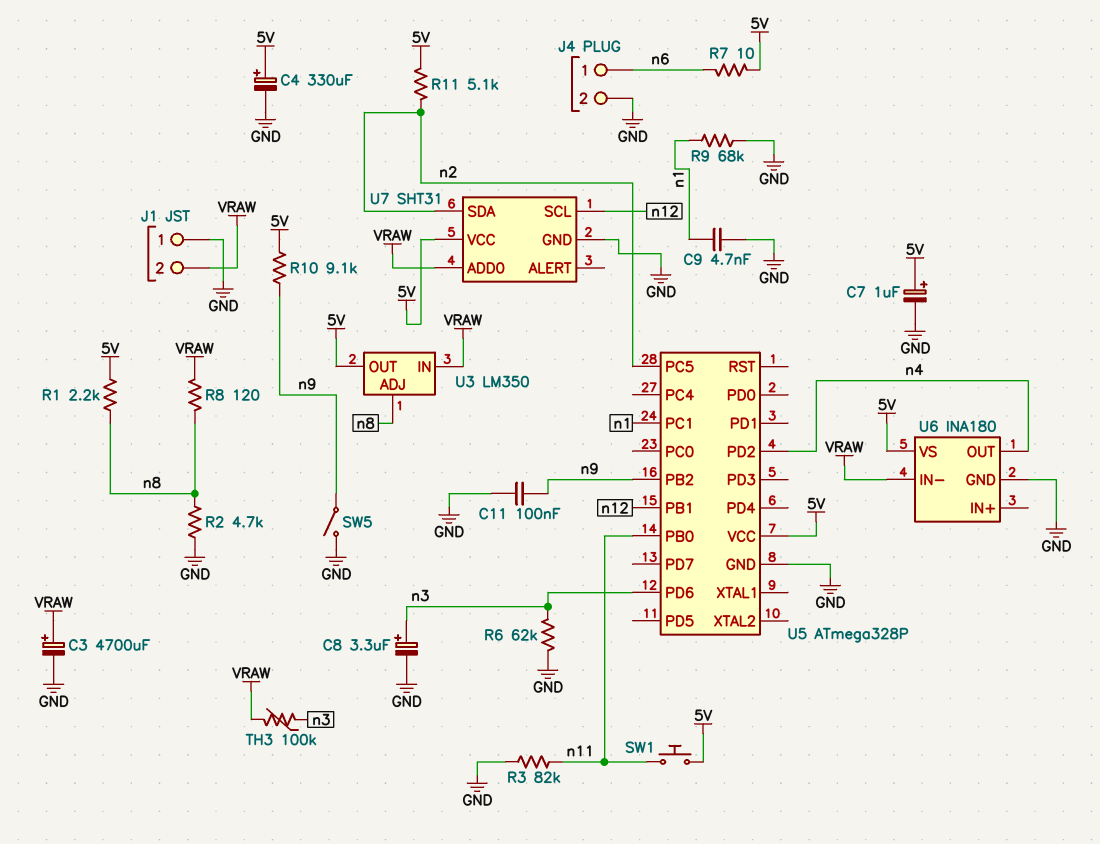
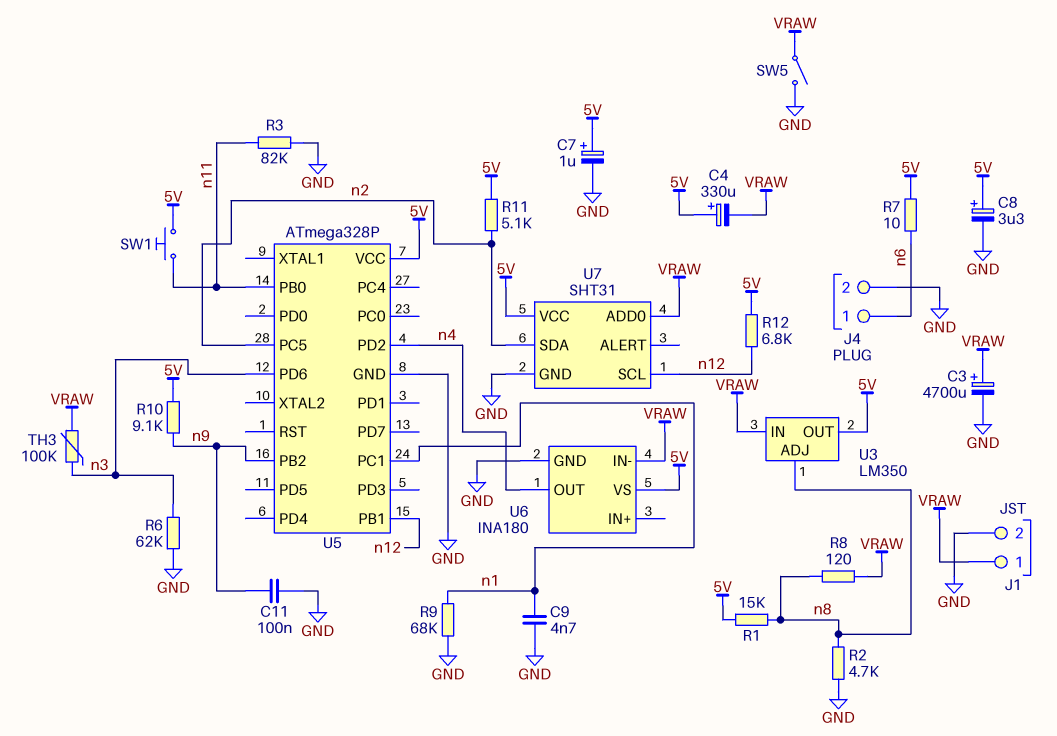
C4: 330uF (plus 5V, minus GND) -> 330uF (plus 5V, minus VRAW)
C8: 3.3uF (plus n3, minus GND) -> 3.3uF (plus 5V, minus GND)
J1 pin 1: GND -> VRAW
J1 pin 2: VRAW -> GND
R1: 2.2k (5V, n8) -> 15k (5V, n8)
R12: none -> 6.8k (5V, n12)
SW5: switch (GND, n9) -> switch (GND, VRAW)

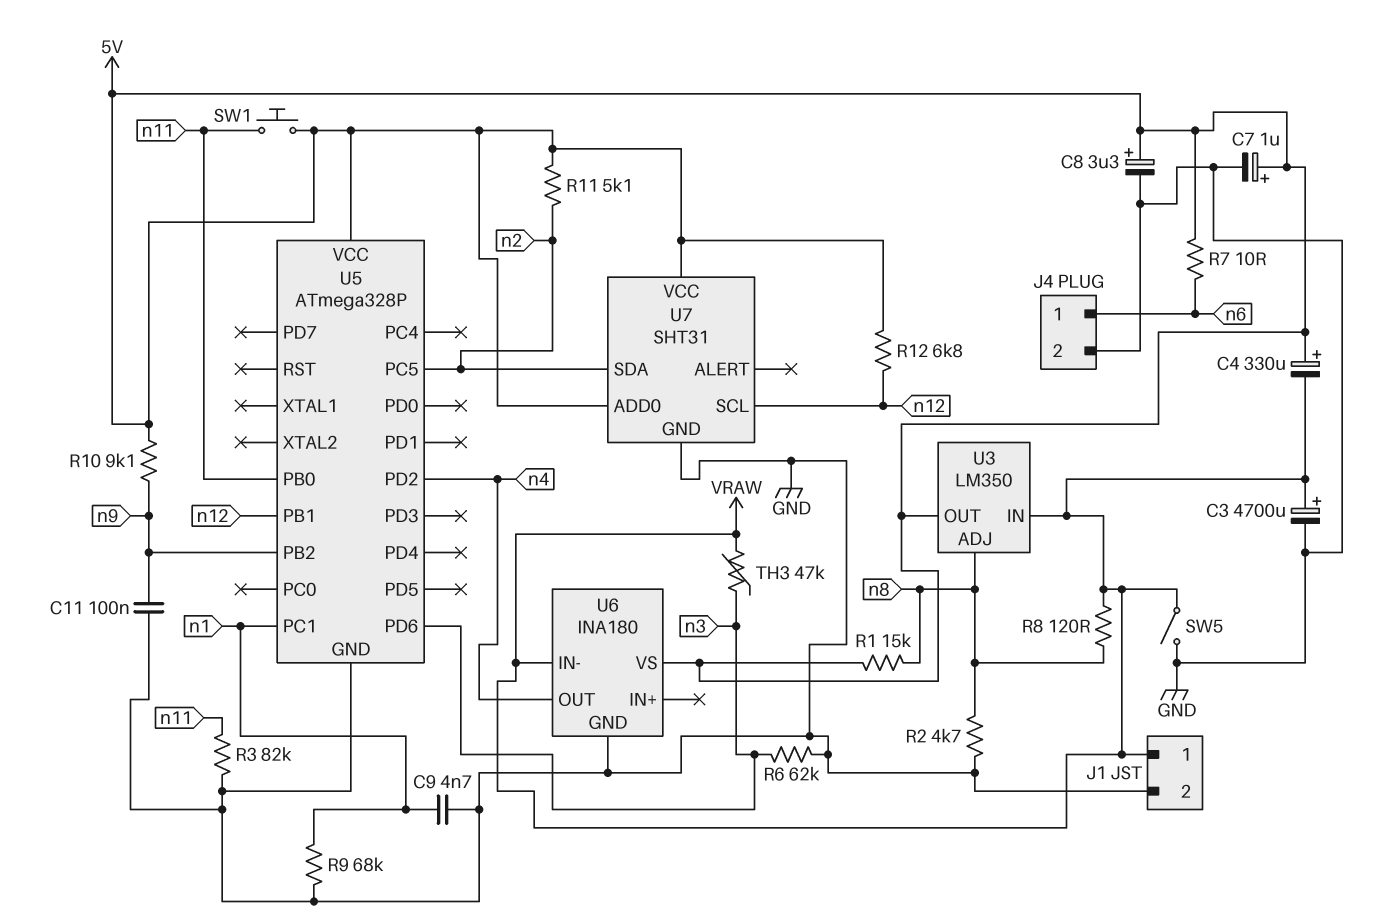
TH3: 100k (VRAW, n3) -> 47k (VRAW, n3)
U7 pin ADD0: VRAW -> 5V

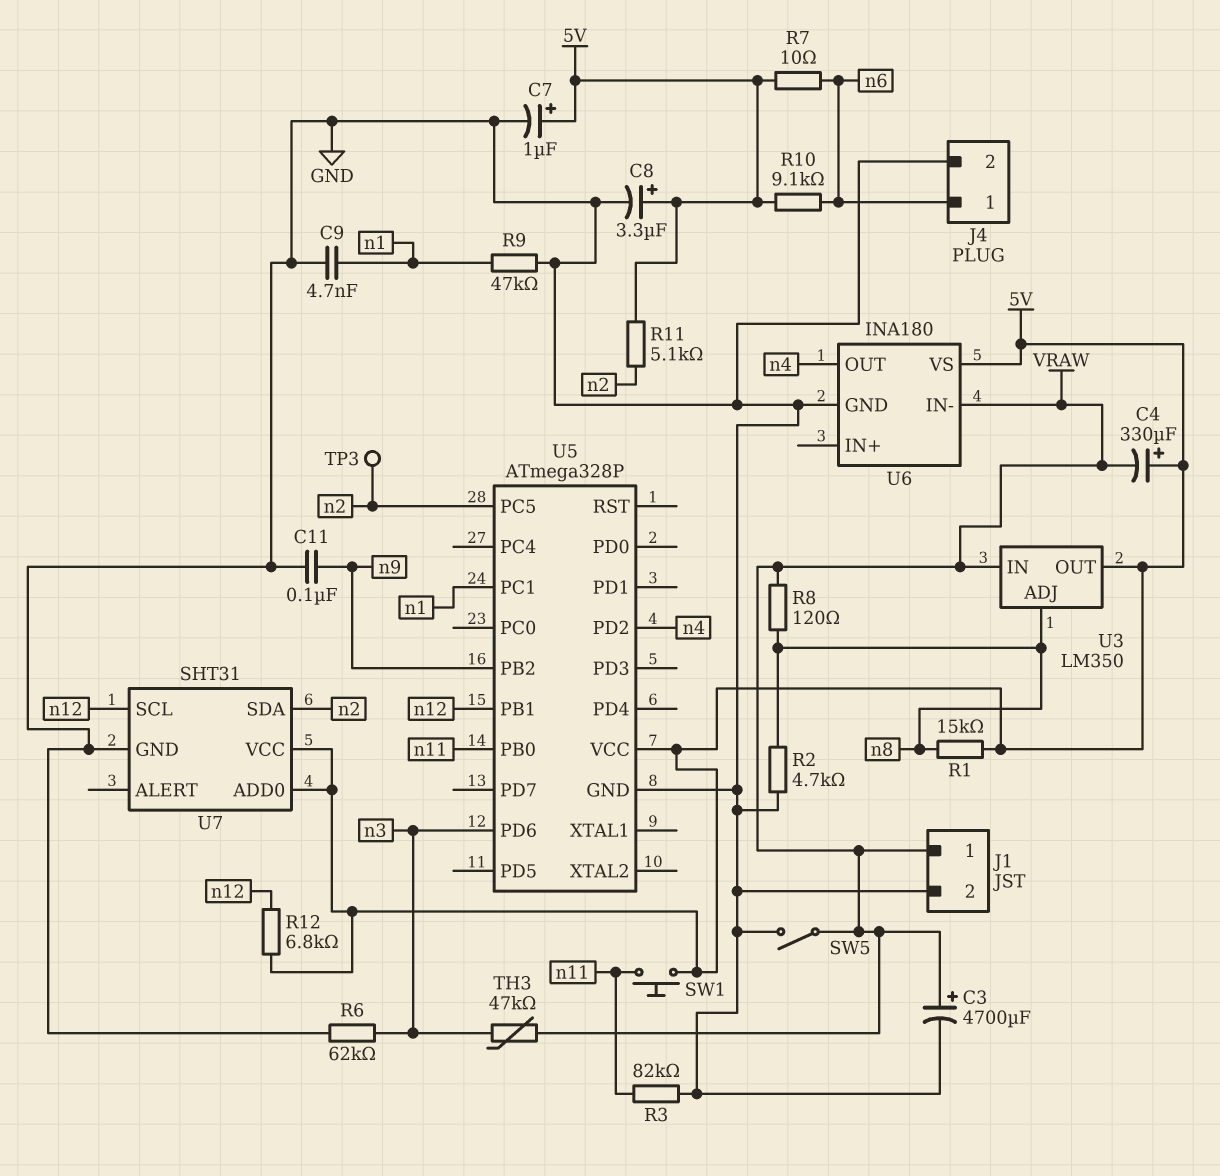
R9: 68k (GND, n1) -> 47k (GND, n1)
R10: 9.1k (5V, n9) -> 9.1k (5V, n6)
TP3: none -> test point (n2)

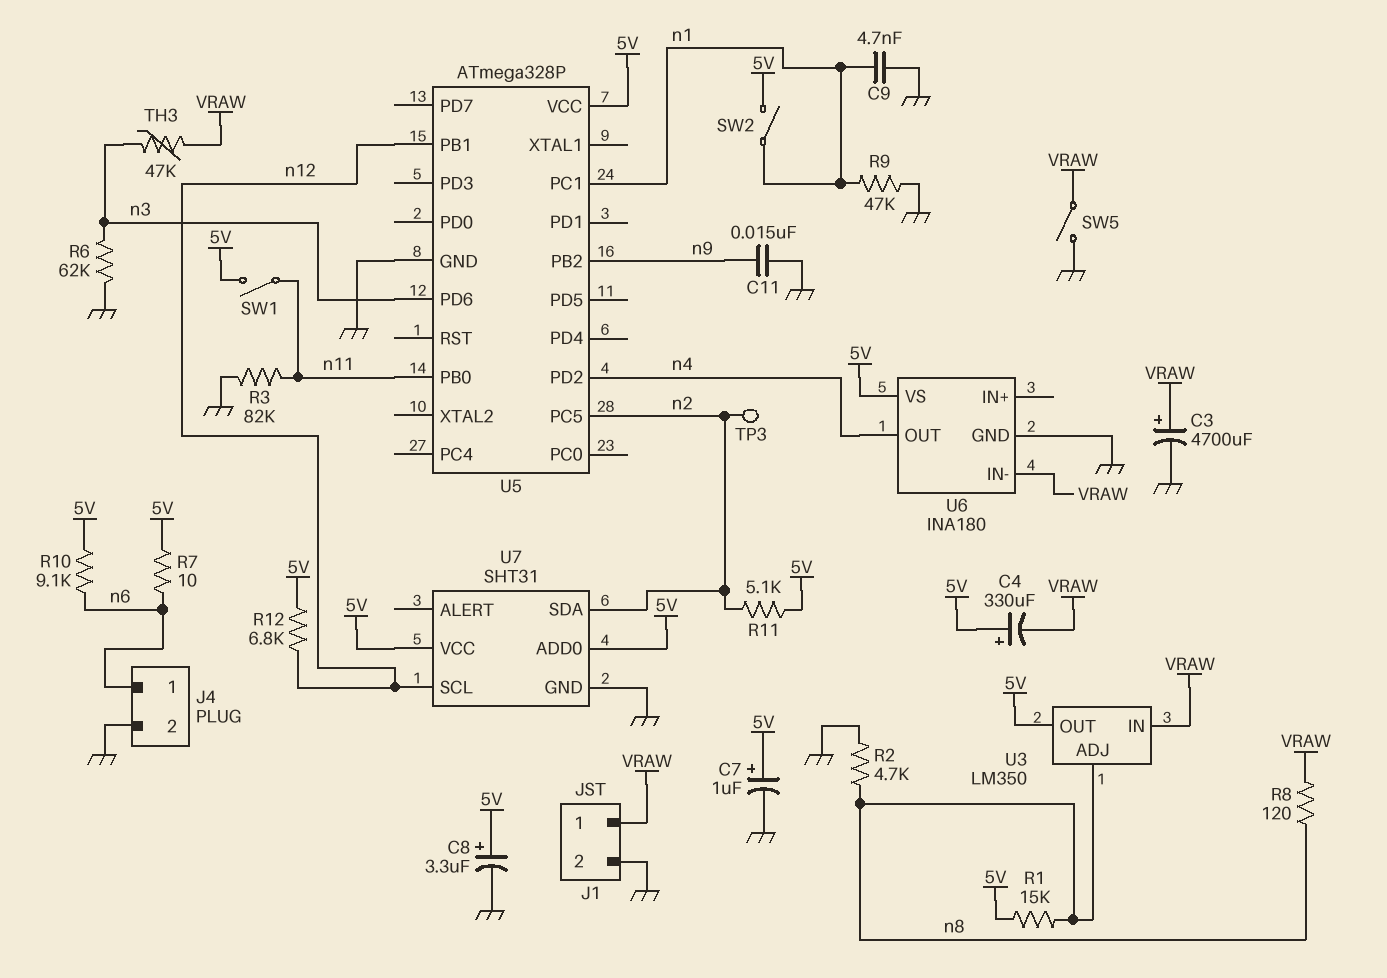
C11: 100nF (GND, n9) -> 15nF (GND, n9)
SW1: button (5V, n11) -> switch (5V, n11)
SW2: none -> switch (5V, n1)

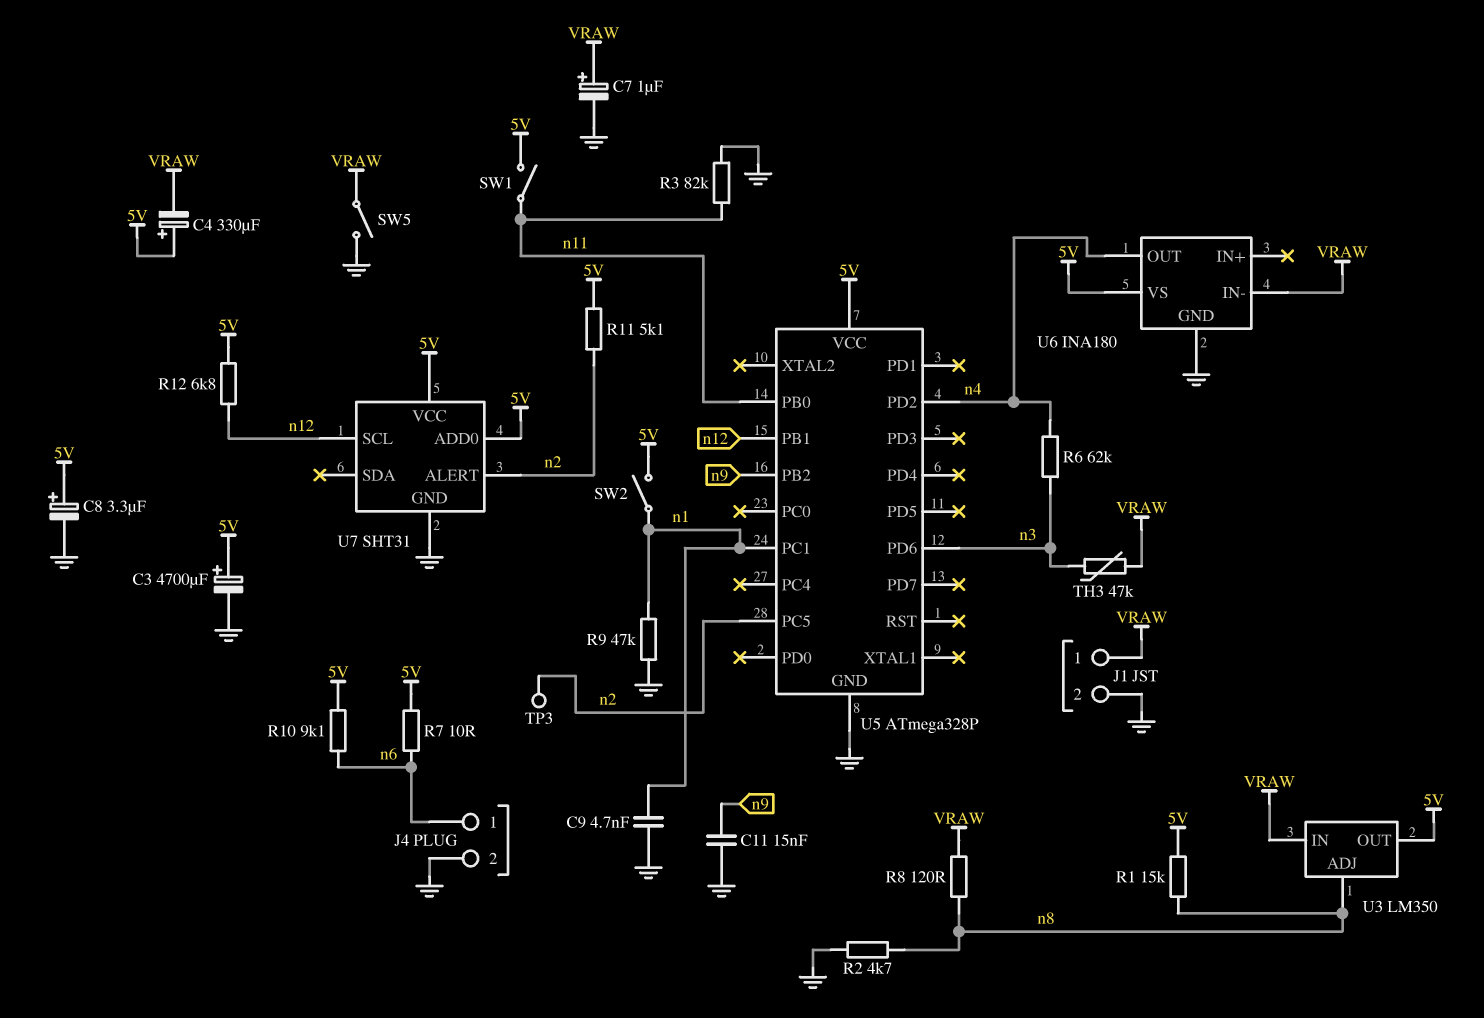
C3: 4700uF (plus VRAW, minus GND) -> 4700uF (plus 5V, minus GND)
C7: 1uF (plus 5V, minus GND) -> 1uF (plus VRAW, minus GND)
R6: 62k (GND, n3) -> 62k (n3, n4)
U7 pin ALERT: none -> n2
U7 pin SDA: n2 -> none

